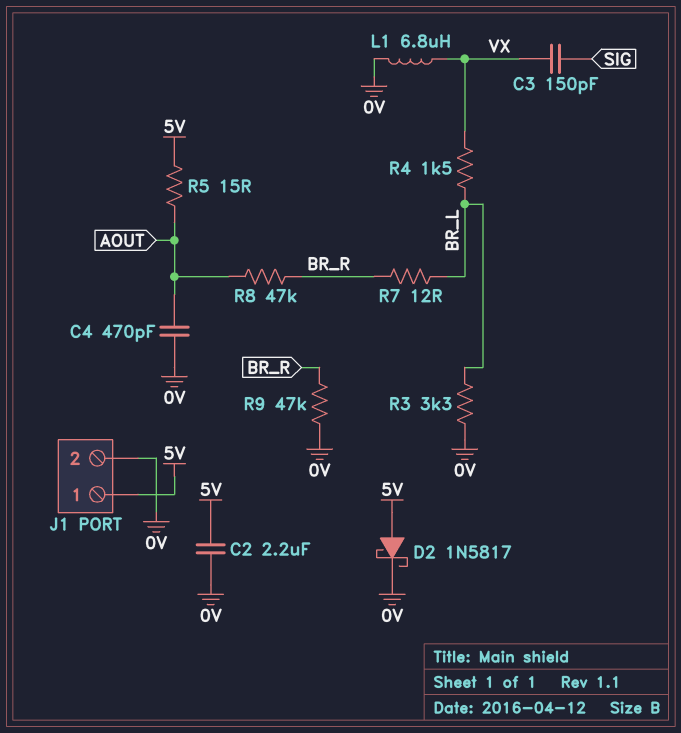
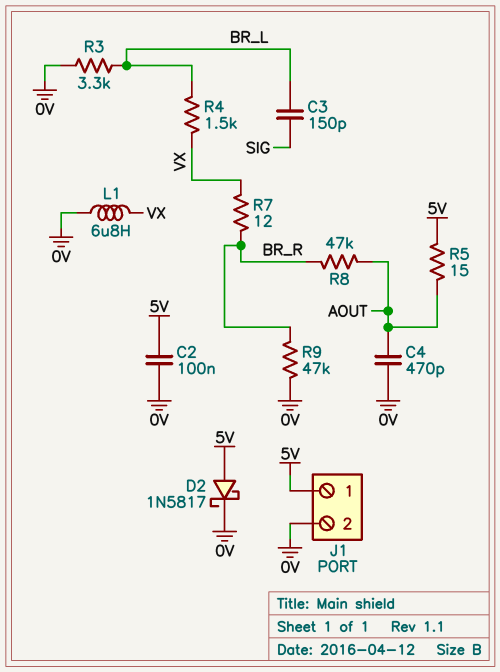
C2: 2.2uF (0V, 5V) -> 100nF (0V, 5V)
C3: 150pF (SIG, VX) -> 150pF (BR_L, SIG)
R7: 12 (BR_L, BR_R) -> 12 (BR_R, VX)

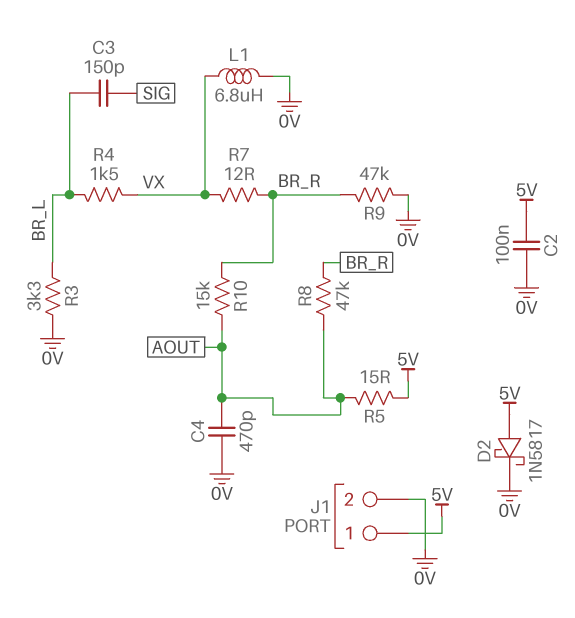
R10: none -> 15k (AOUT, BR_R)

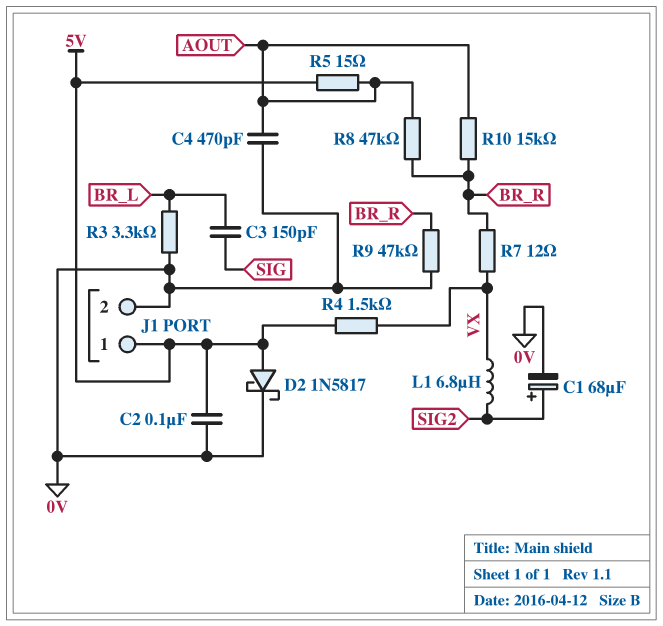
C1: none -> 68uF (plus SIG2, minus 0V)
L1: 6.8uH (0V, VX) -> 6.8uH (SIG2, VX)
R4: 1.5k (BR_L, VX) -> 1.5k (5V, VX)

